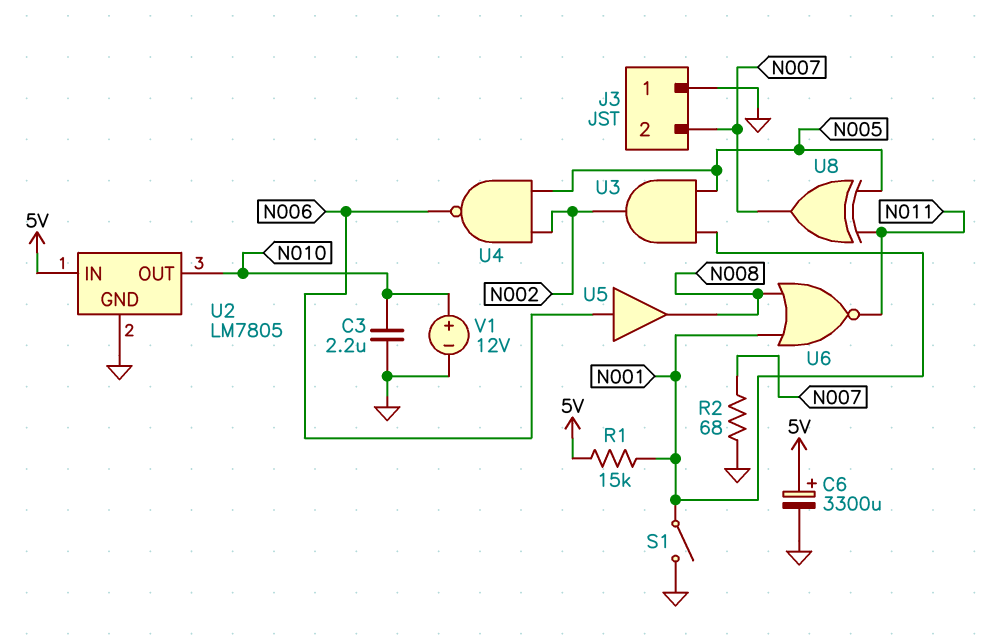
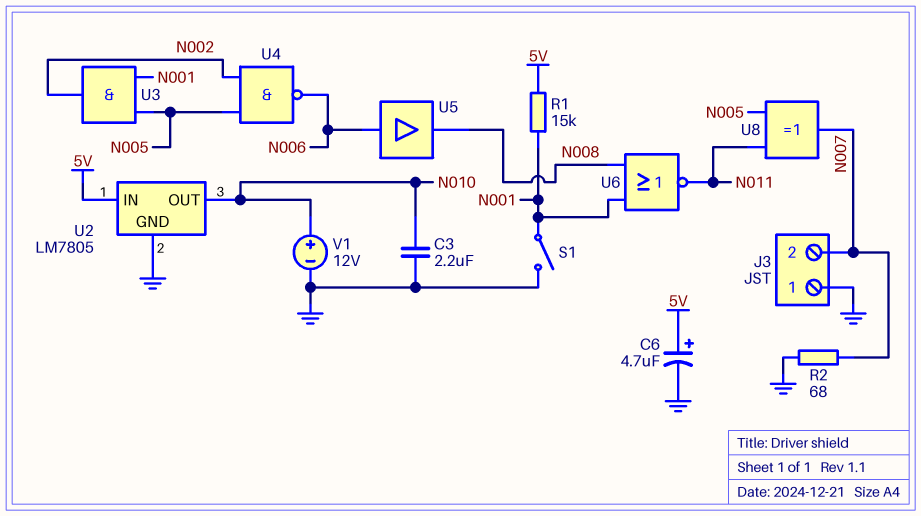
C6: 3300uF (plus 5V, minus GND) -> 4.7uF (plus 5V, minus GND)

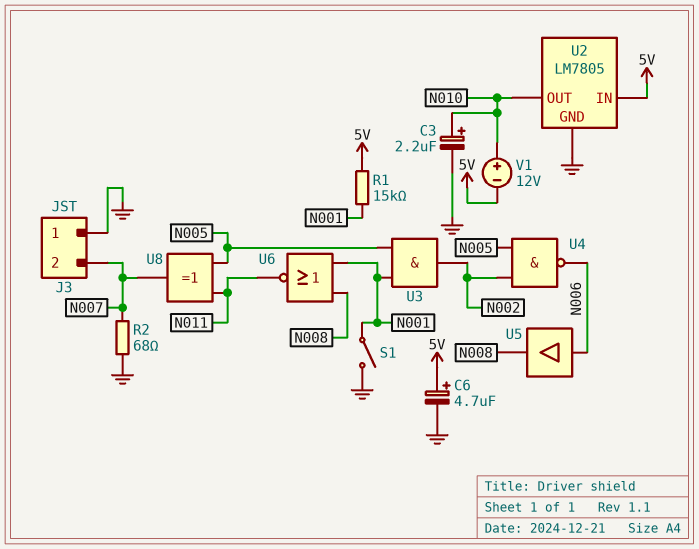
C3: 2.2uF (GND, N010) -> 2.2uF (plus N010, minus GND)
V1: 12V (plus N010, minus GND) -> 12V (plus N010, minus 5V)

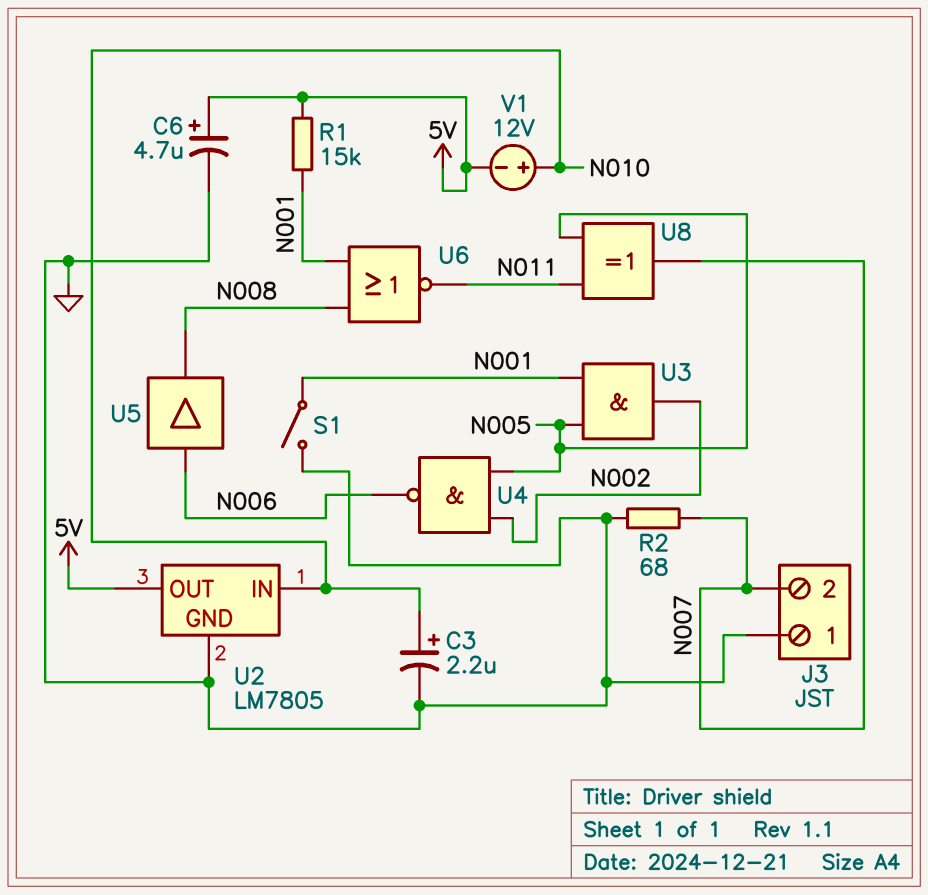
U2 pin IN: 5V -> N010
U2 pin OUT: N010 -> 5V

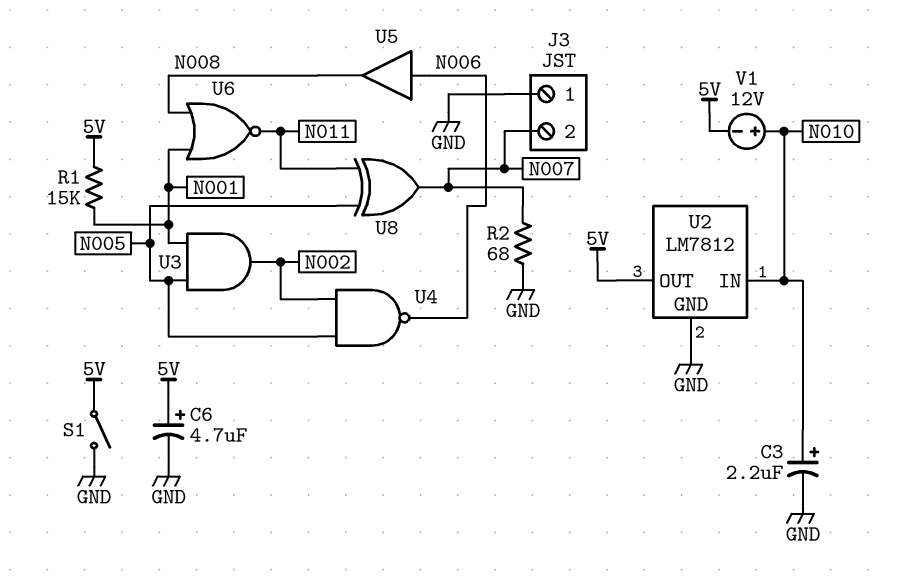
S1: switch (GND, N001) -> switch (5V, GND)
U2: LM7805 -> LM7812

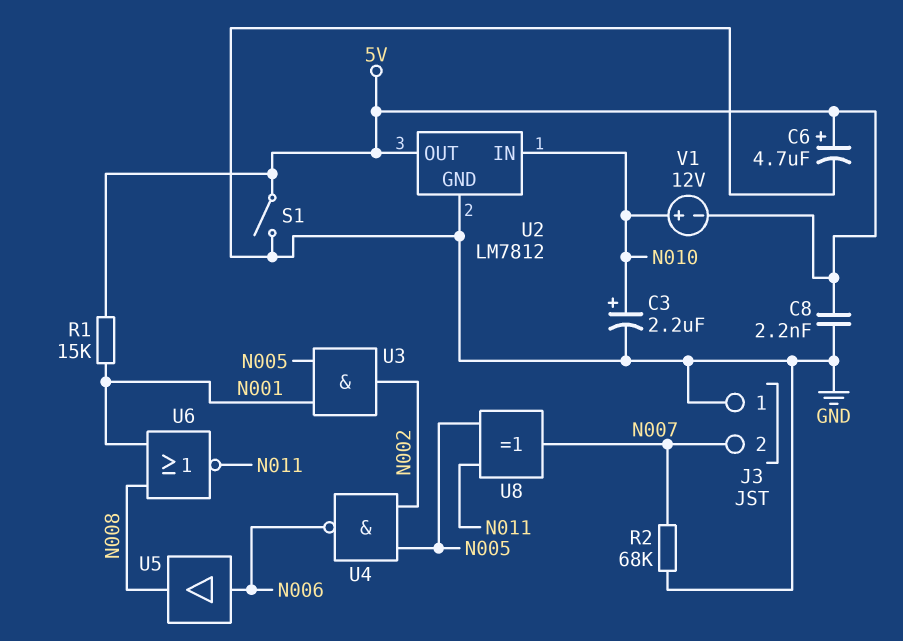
C8: none -> 2.2nF (5V, GND)
R2: 68 (GND, N007) -> 68k (GND, N007)

